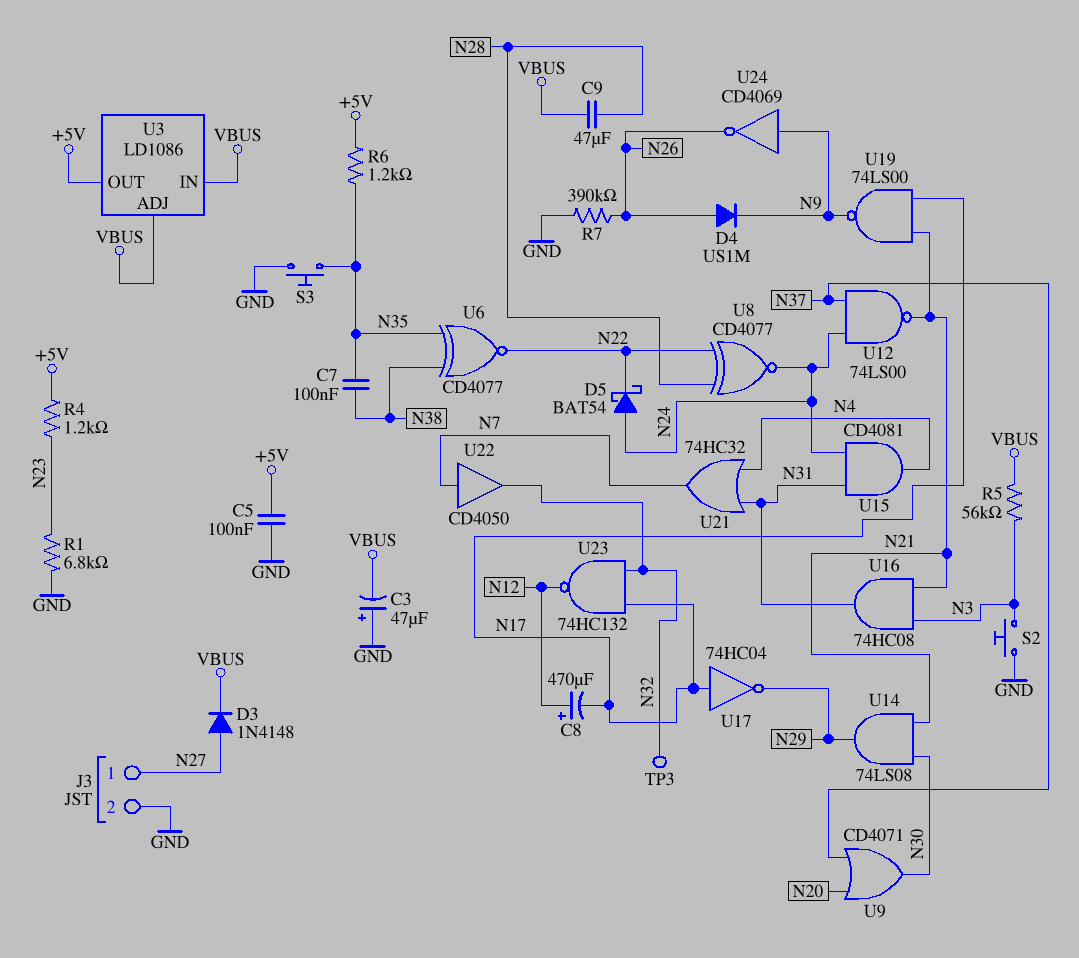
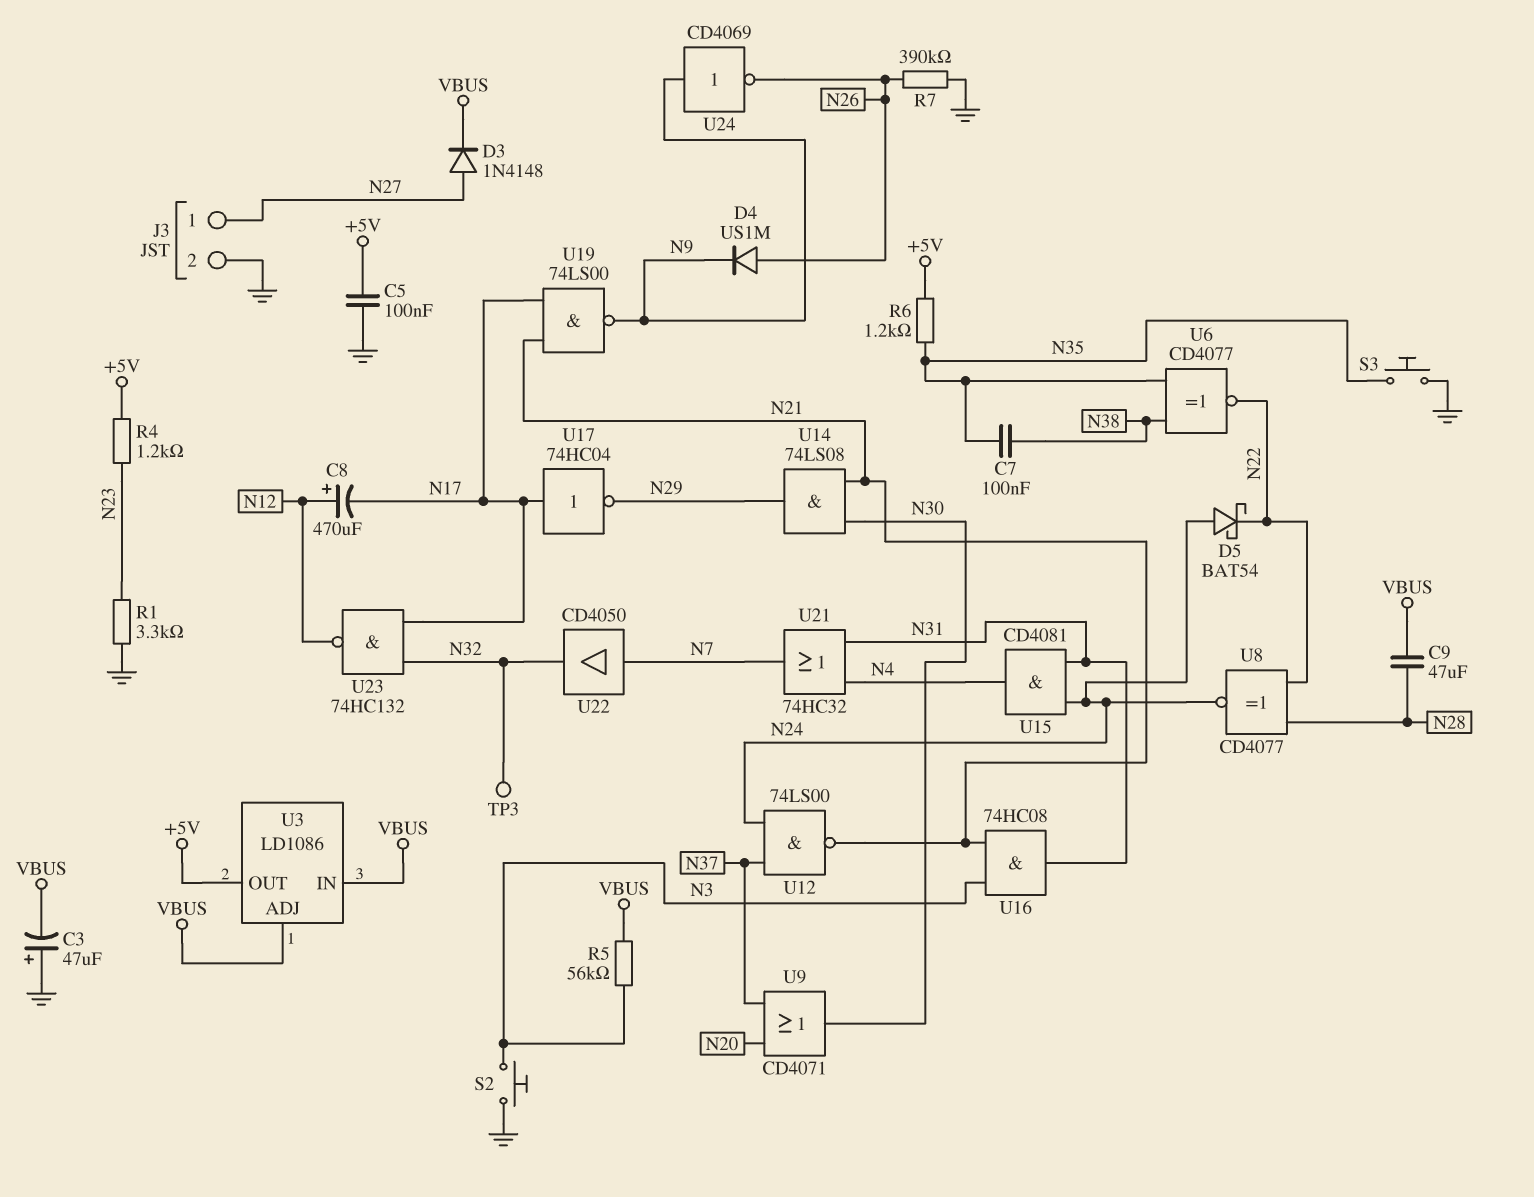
R1: 6.8k (GND, N23) -> 3.3k (GND, N23)

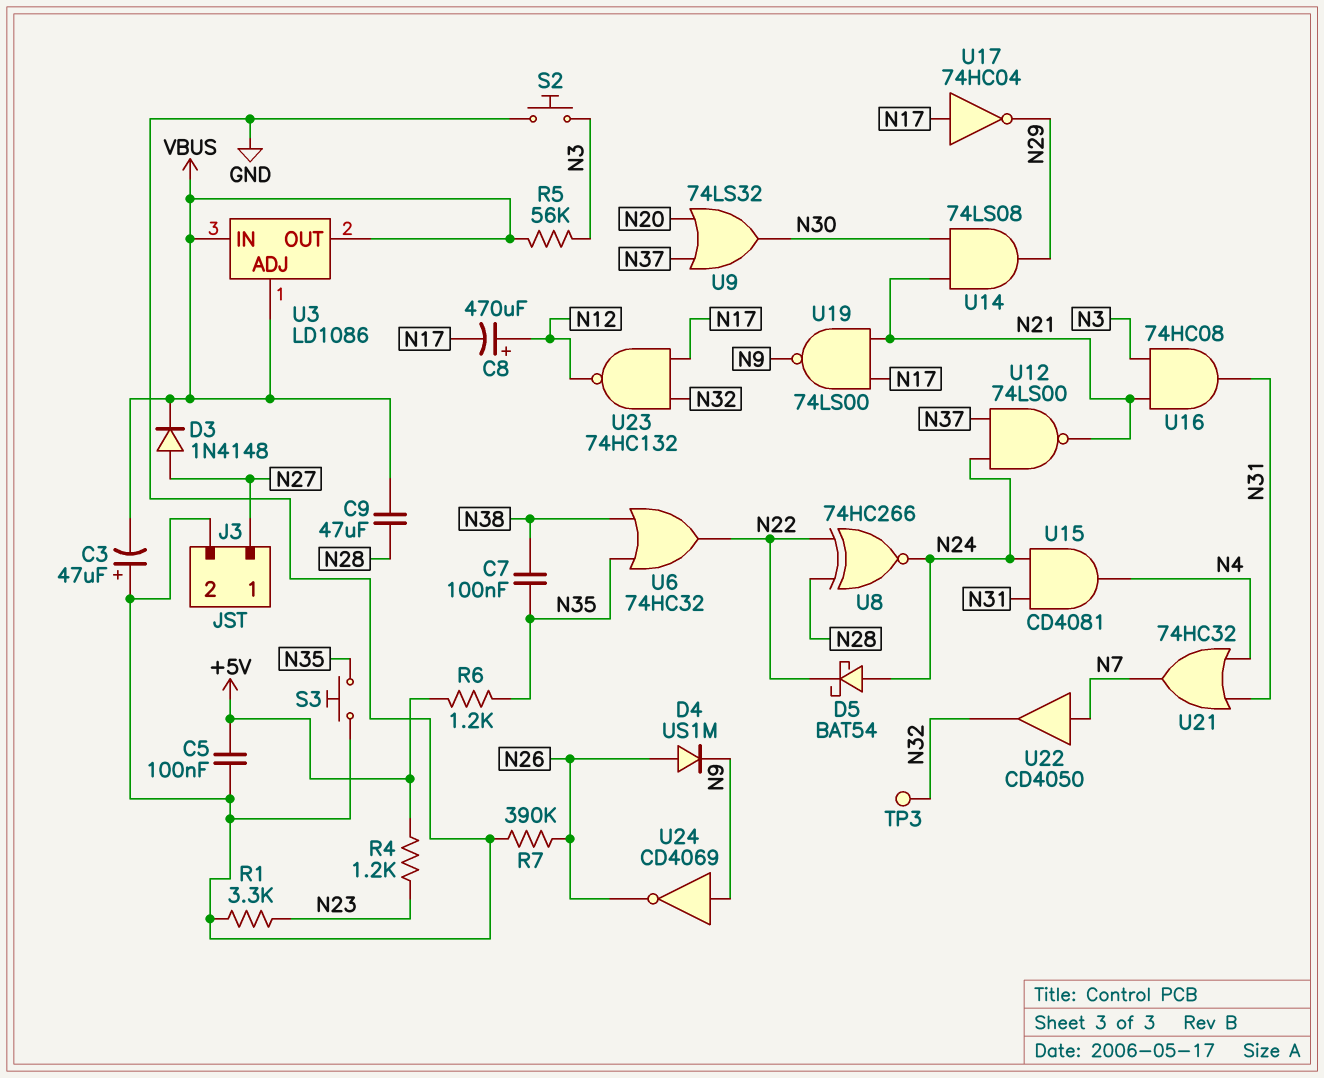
U3 pin OUT: +5V -> VBUS
U6: XNOR CD4077 (in N35, in N38, out N22) -> OR 74HC32 (in N35, in N38, out N22)
U8: XNOR CD4077 (in N22, in N28, out N24) -> XNOR 74HC266 (in N22, in N28, out N24)
U9: OR CD4071 (in N20, in N37, out N30) -> OR 74LS32 (in N20, in N37, out N30)

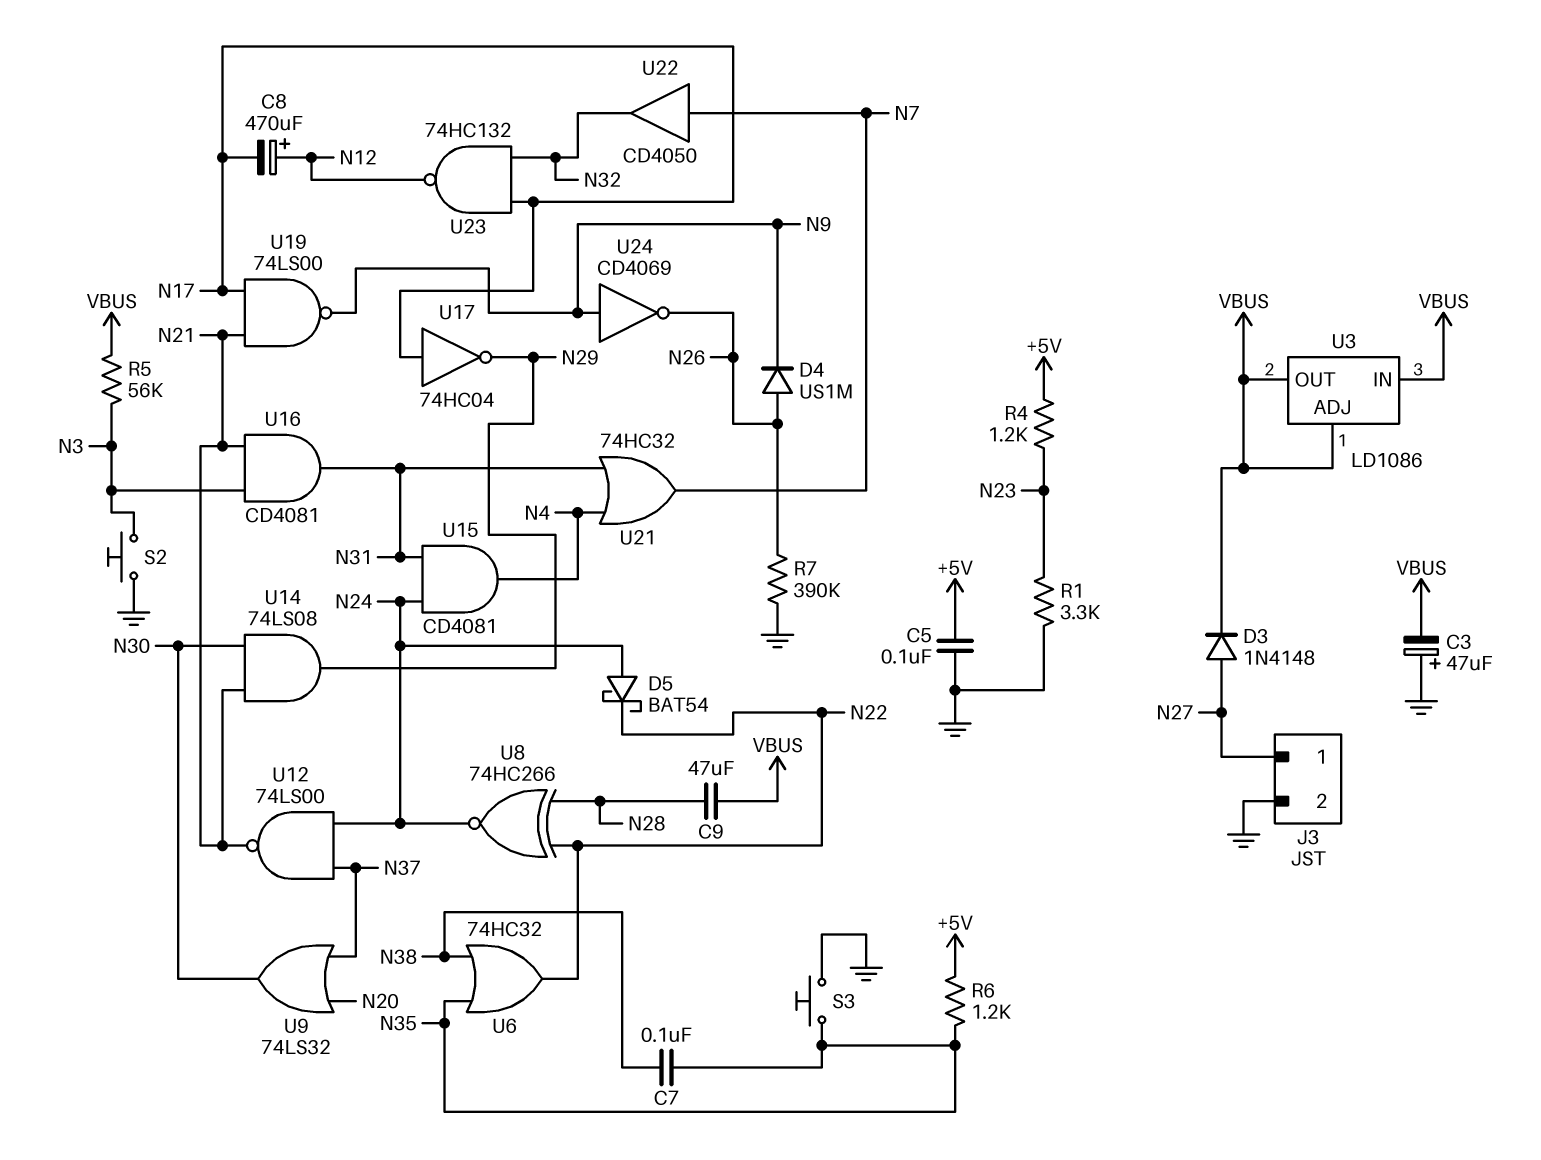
TP3: test point (N32) -> none
U16: AND 74HC08 (in N3, in N21, out N31) -> AND CD4081 (in N3, in N21, out N31)

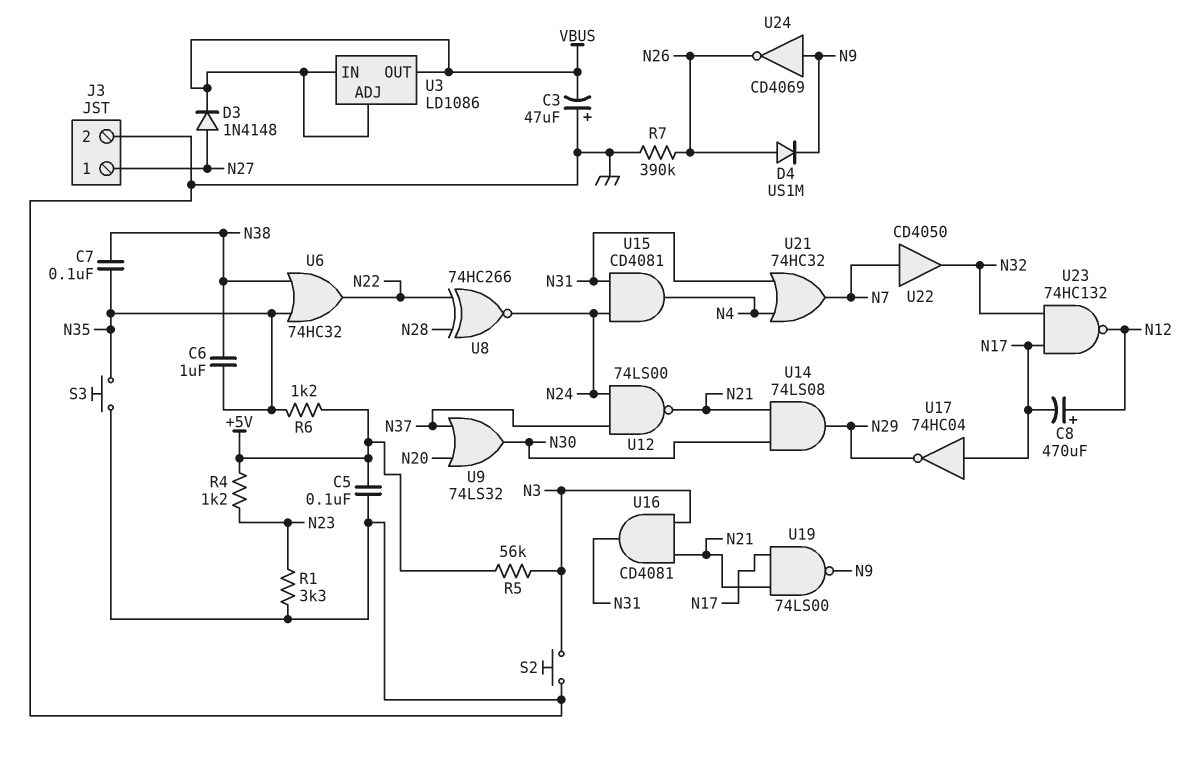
C6: none -> 1uF (N35, N38)
C9: 47uF (N28, VBUS) -> none
D5: schottky BAT54 (A N24, K N22) -> none
R5: 56k (N3, VBUS) -> 56k (+5V, N3)

